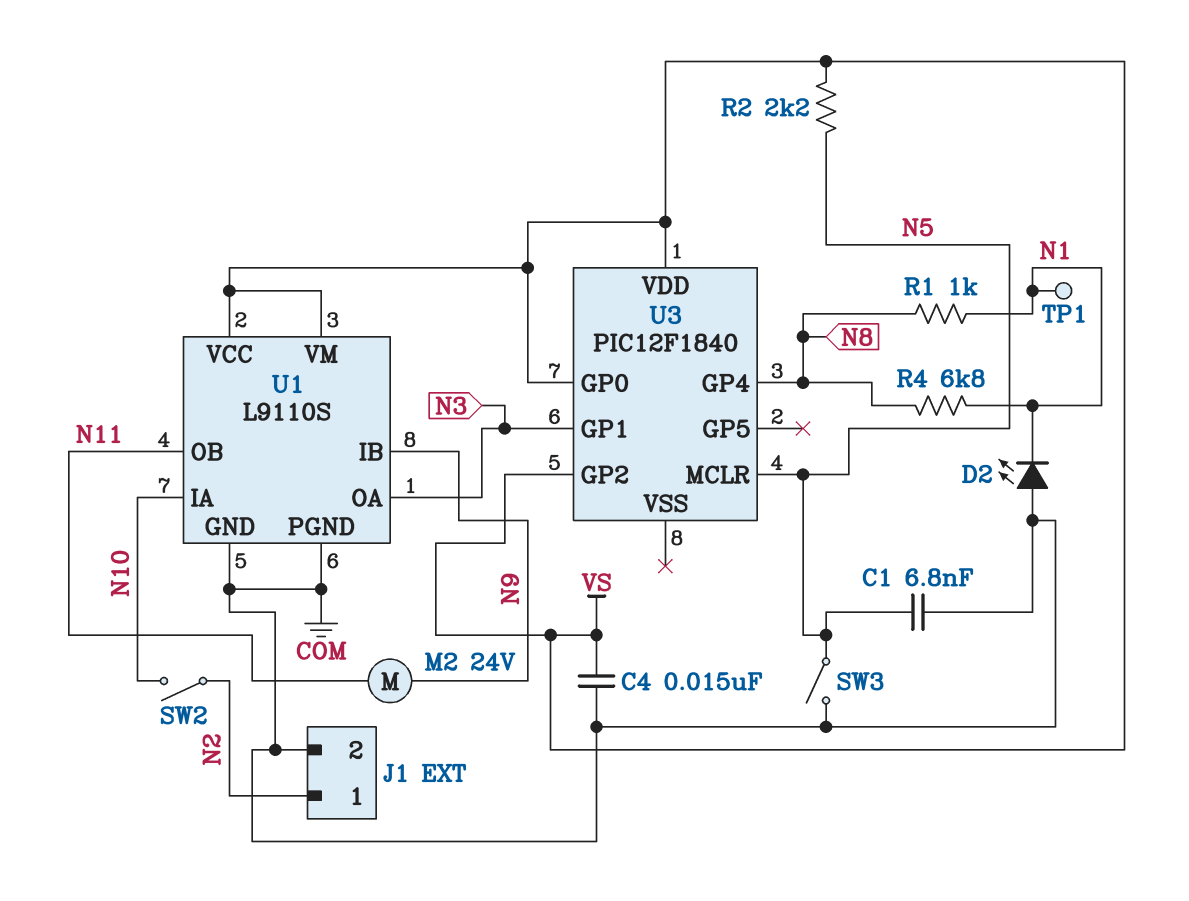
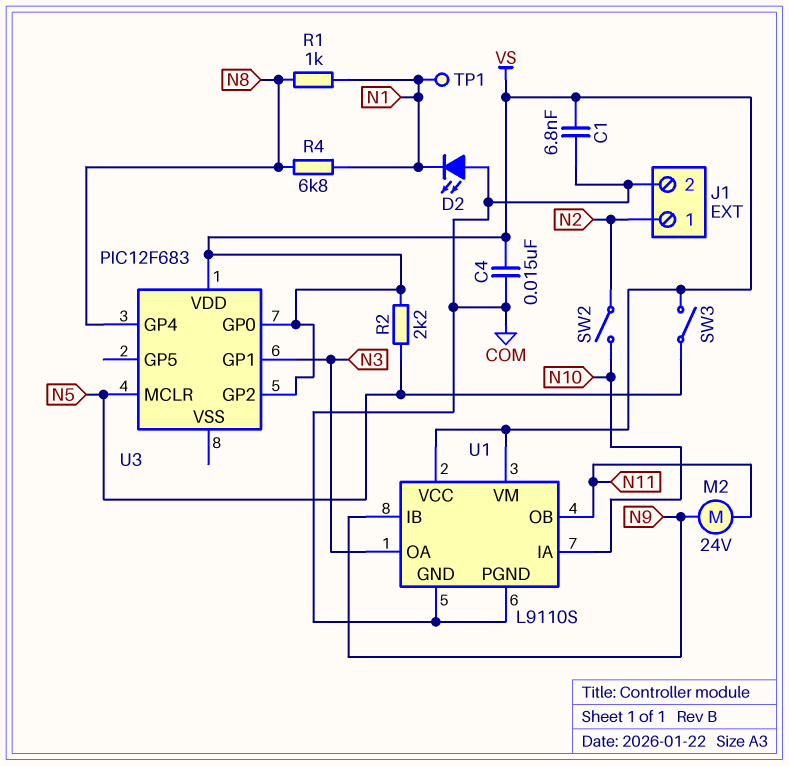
C1: 6.8nF (COM, N5) -> 6.8nF (COM, VS)
SW3: switch (COM, N5) -> switch (N5, VS)
U3: PIC12F1840 -> PIC12F683

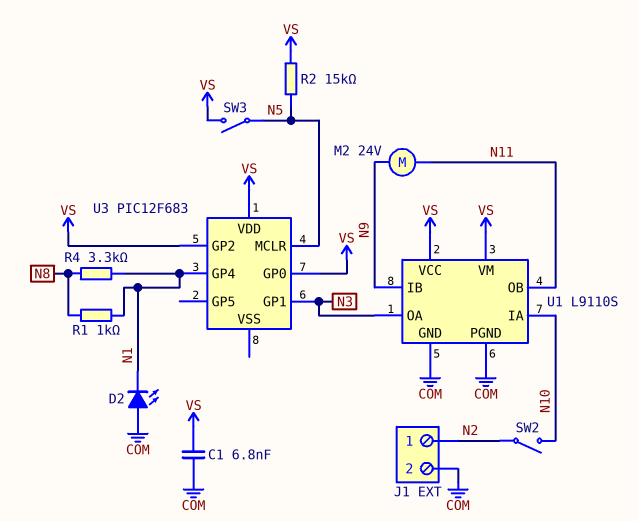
C4: 15nF (COM, VS) -> none
R2: 2.2k (N5, VS) -> 15k (N5, VS)
R4: 6.8k (N1, N8) -> 3.3k (N1, N8)
TP1: test point (N1) -> none
U3 pin GP4: N8 -> N1

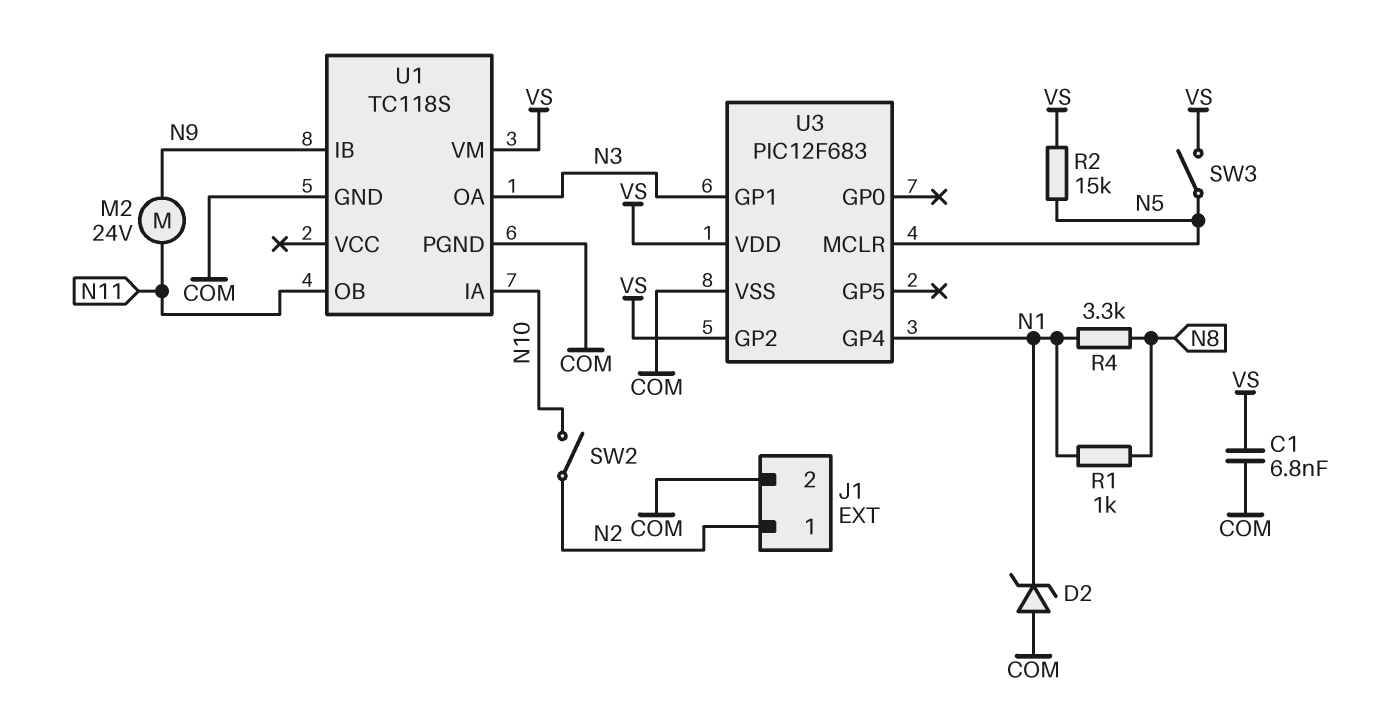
D2: LED (A COM, K N1) -> zener (A COM, K N1)
U1: L9110S -> TC118S
U1 pin VCC: VS -> none
U3 pin GP0: VS -> none
U3 pin VSS: none -> COM

